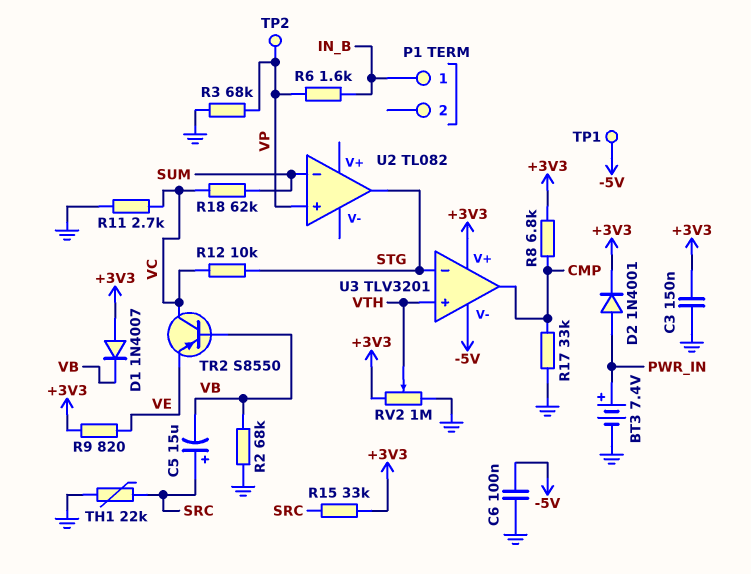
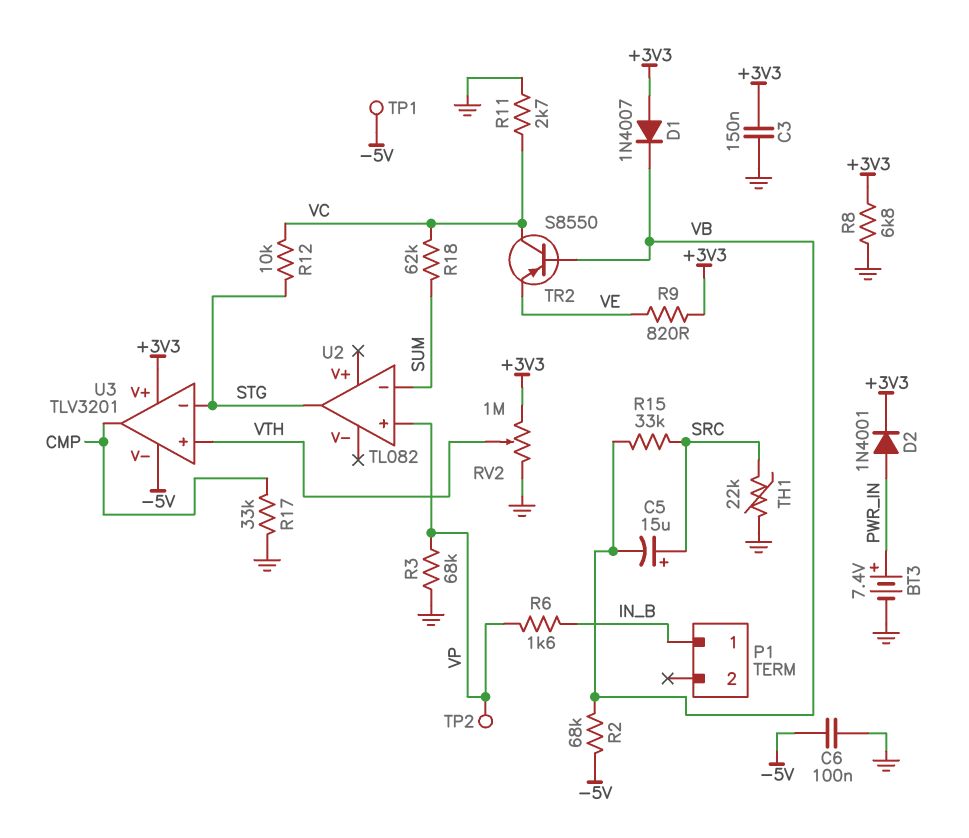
R2: 68k (GND, VB) -> 68k (-5V, VB)
R8: 6.8k (+3V3, CMP) -> 6.8k (+3V3, GND)
R15: 33k (+3V3, SRC) -> 33k (SRC, VB)

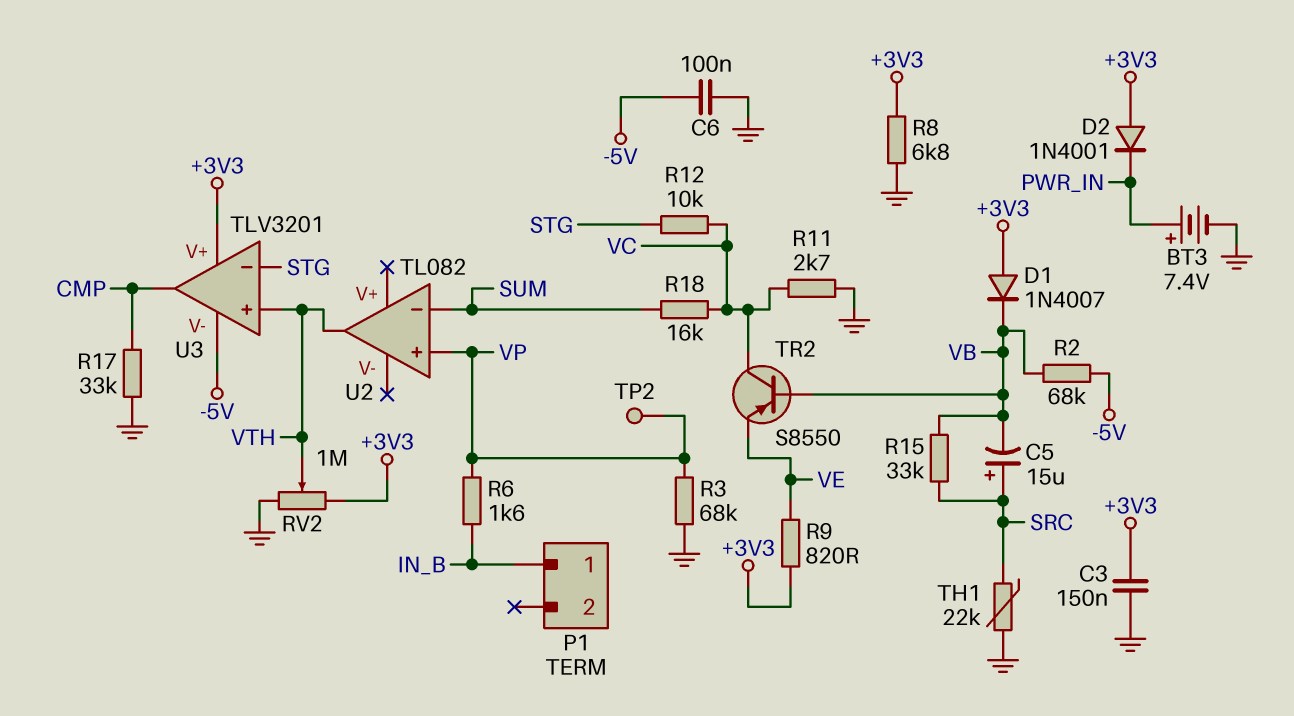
D2: diode 1N4001 (A PWR_IN, K +3V3) -> diode 1N4001 (A +3V3, K PWR_IN)
R18: 62k (SUM, VC) -> 16k (SUM, VC)
TP1: test point (-5V) -> none
U2 pin out: STG -> VTH

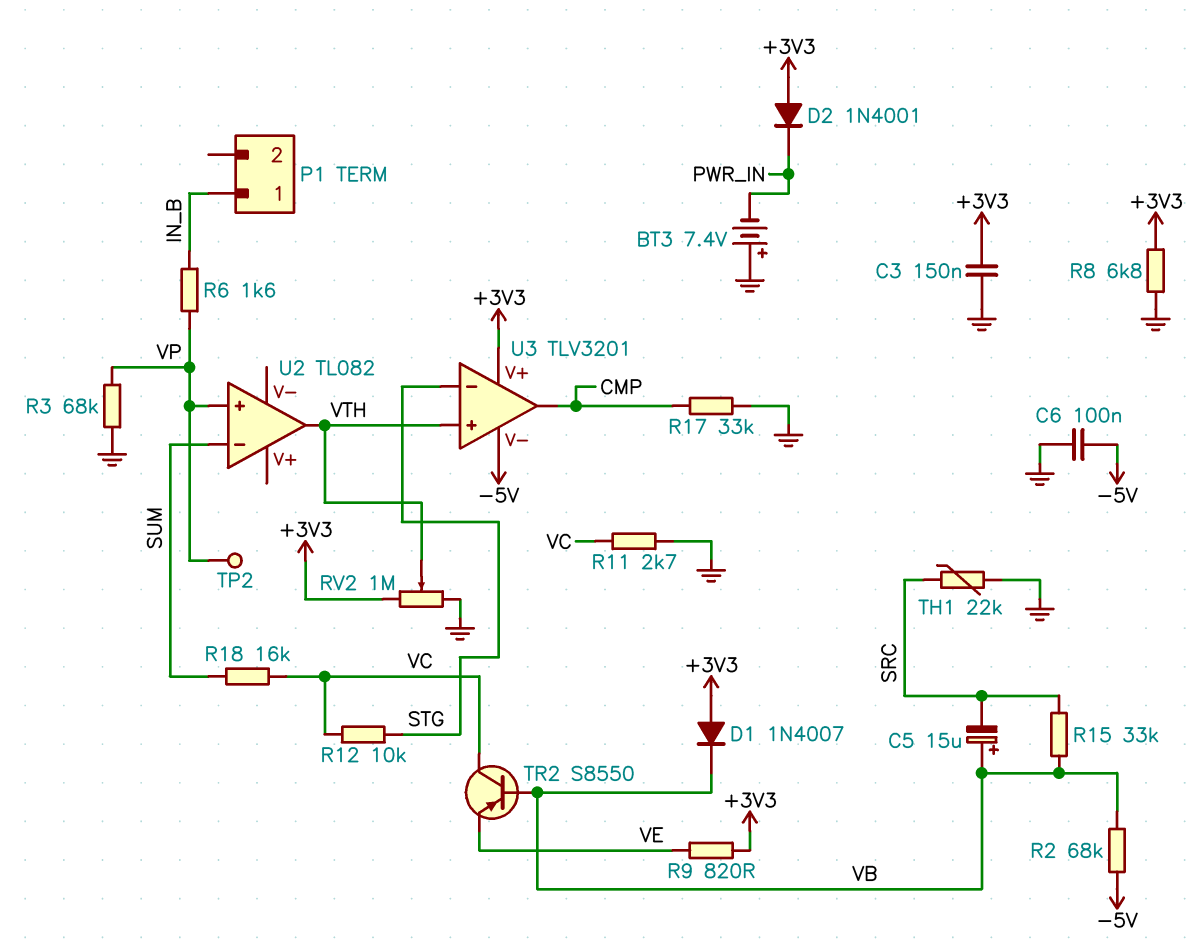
BT3: 7.4V (plus PWR_IN, minus GND) -> 7.4V (plus GND, minus PWR_IN)
C5: 15uF (plus SRC, minus VB) -> 15uF (plus VB, minus SRC)

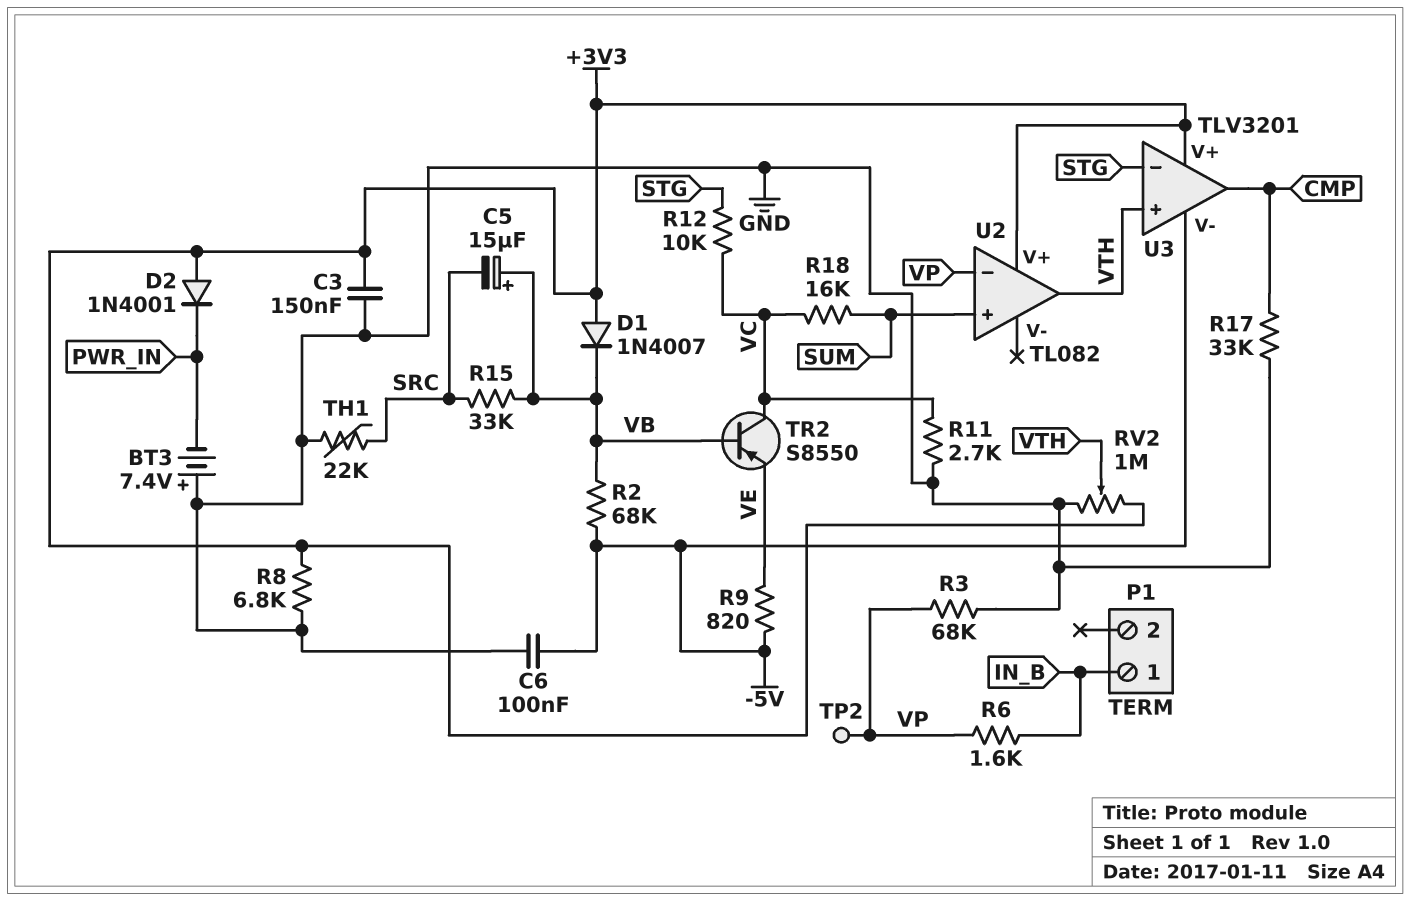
R9: 820 (+3V3, VE) -> 820 (-5V, VE)
U2 pin V+: none -> +3V3
U2 pin in+: VP -> SUM
U2 pin in-: SUM -> VP

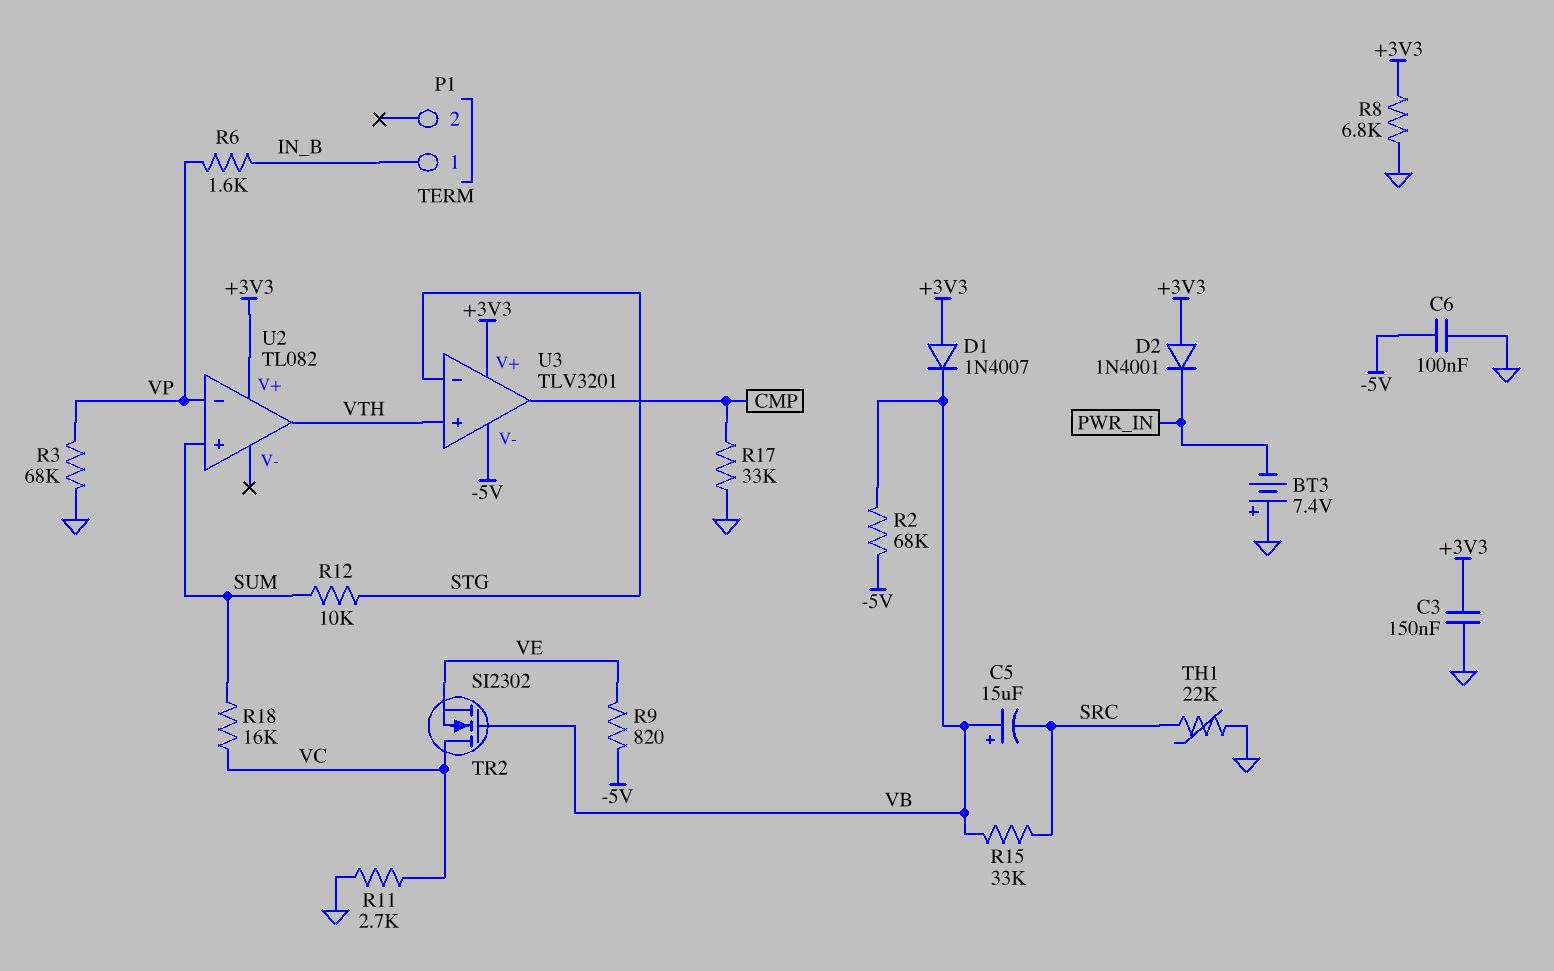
R12: 10k (STG, VC) -> 10k (STG, SUM)
RV2: 1M (+3V3, GND, wiper VTH) -> none
TP2: test point (VP) -> none
TR2: PNP S8550 (B VB, C VC, E VE) -> NMOS SI2302 (G VB, D VC, S VE)

